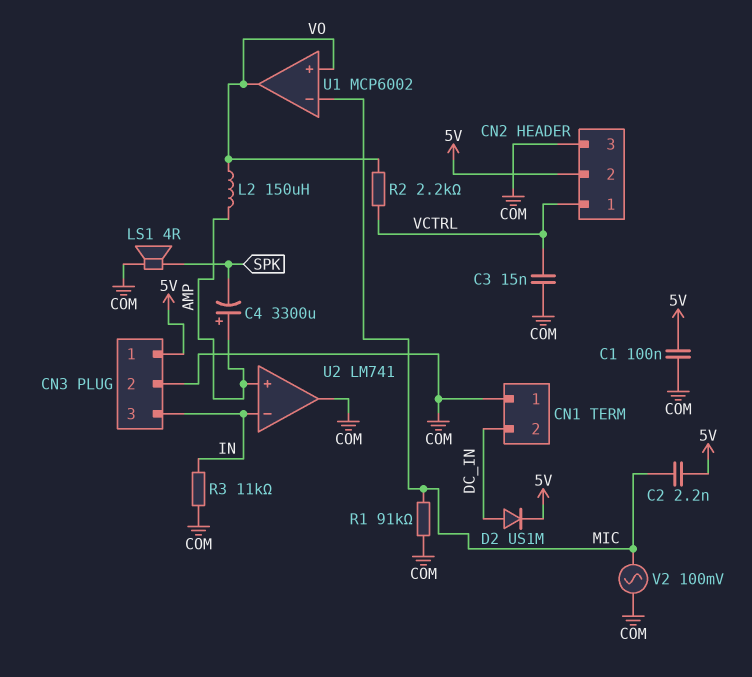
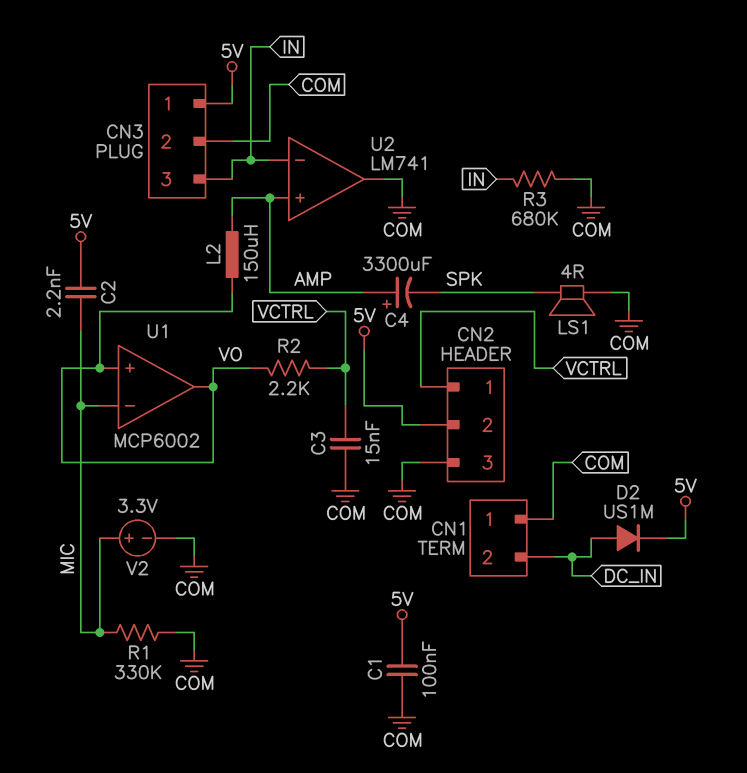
R1: 91k (COM, MIC) -> 330k (COM, MIC)
R3: 11k (COM, IN) -> 680k (COM, IN)
V2: AC 100mV (COM, MIC) -> 3.3V (plus MIC, minus COM)

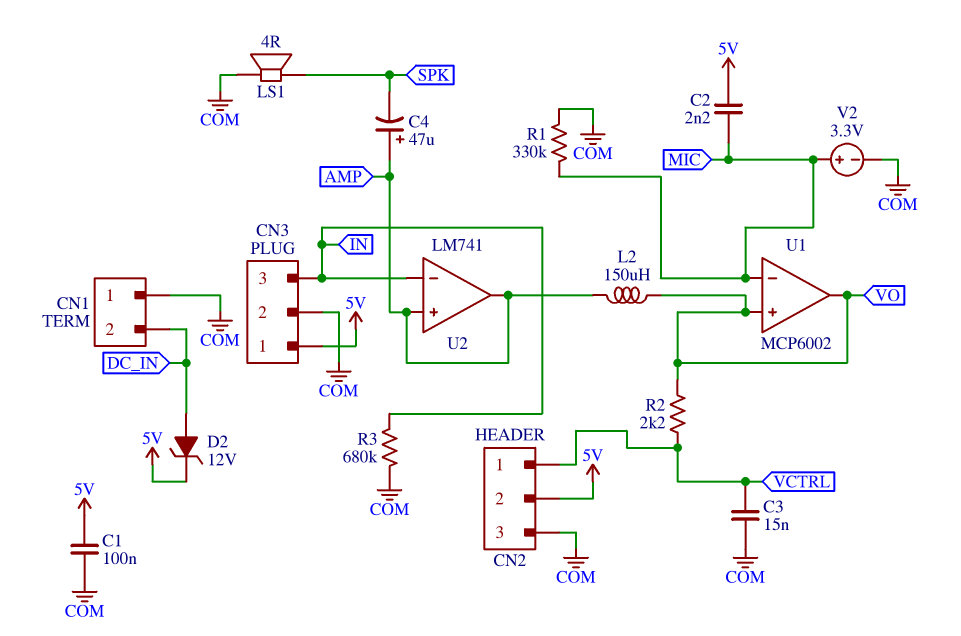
C4: 3300uF (plus AMP, minus SPK) -> 47uF (plus AMP, minus SPK)
D2: diode US1M (A DC_IN, K 5V) -> zener 12V (A DC_IN, K 5V)
U2 pin out: COM -> AMP

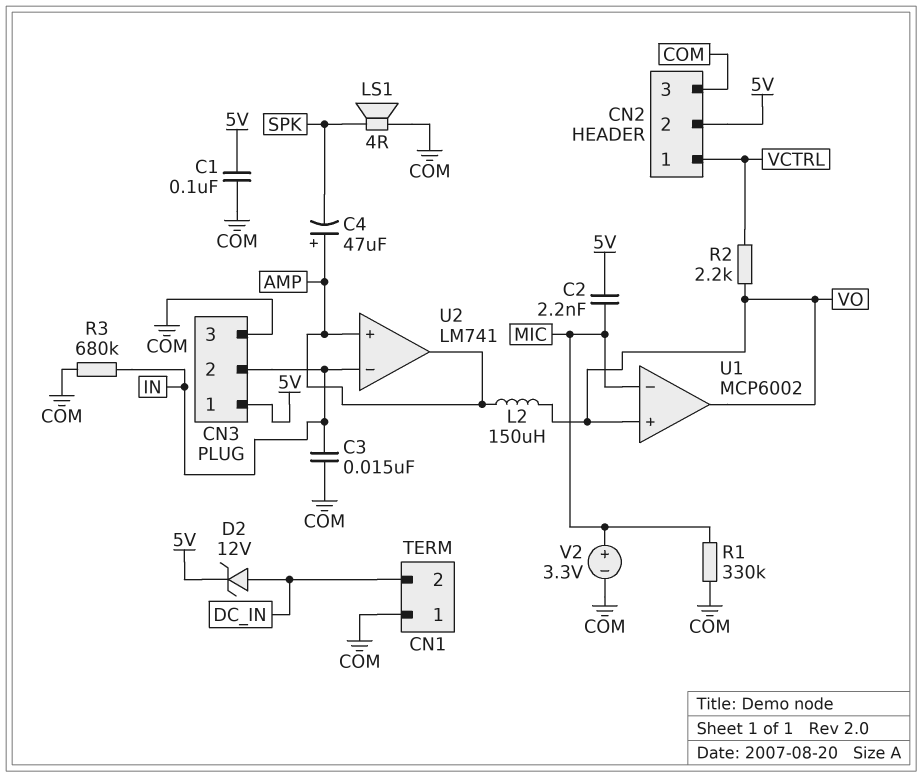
C3: 15nF (COM, VCTRL) -> 15nF (COM, IN)
CN3 pin 2: COM -> IN
CN3 pin 3: IN -> COM

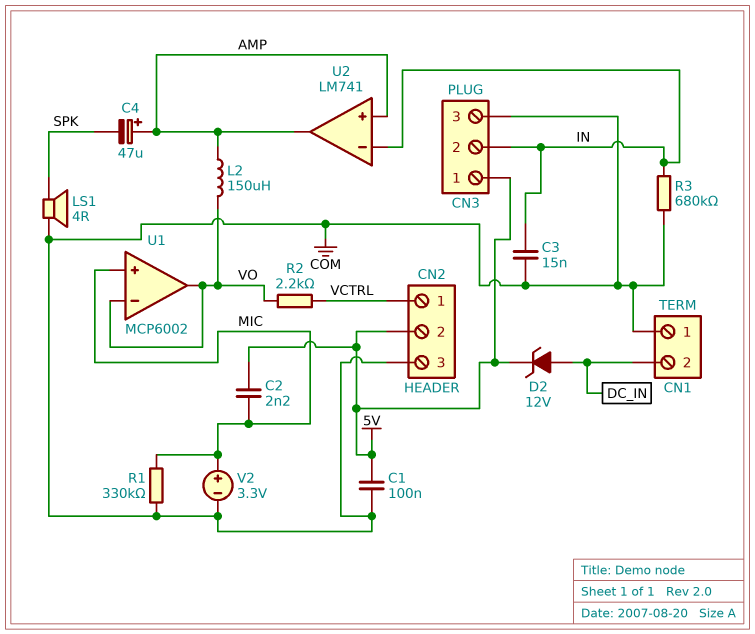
U1 pin in+: VO -> MIC
U1 pin in-: MIC -> VO

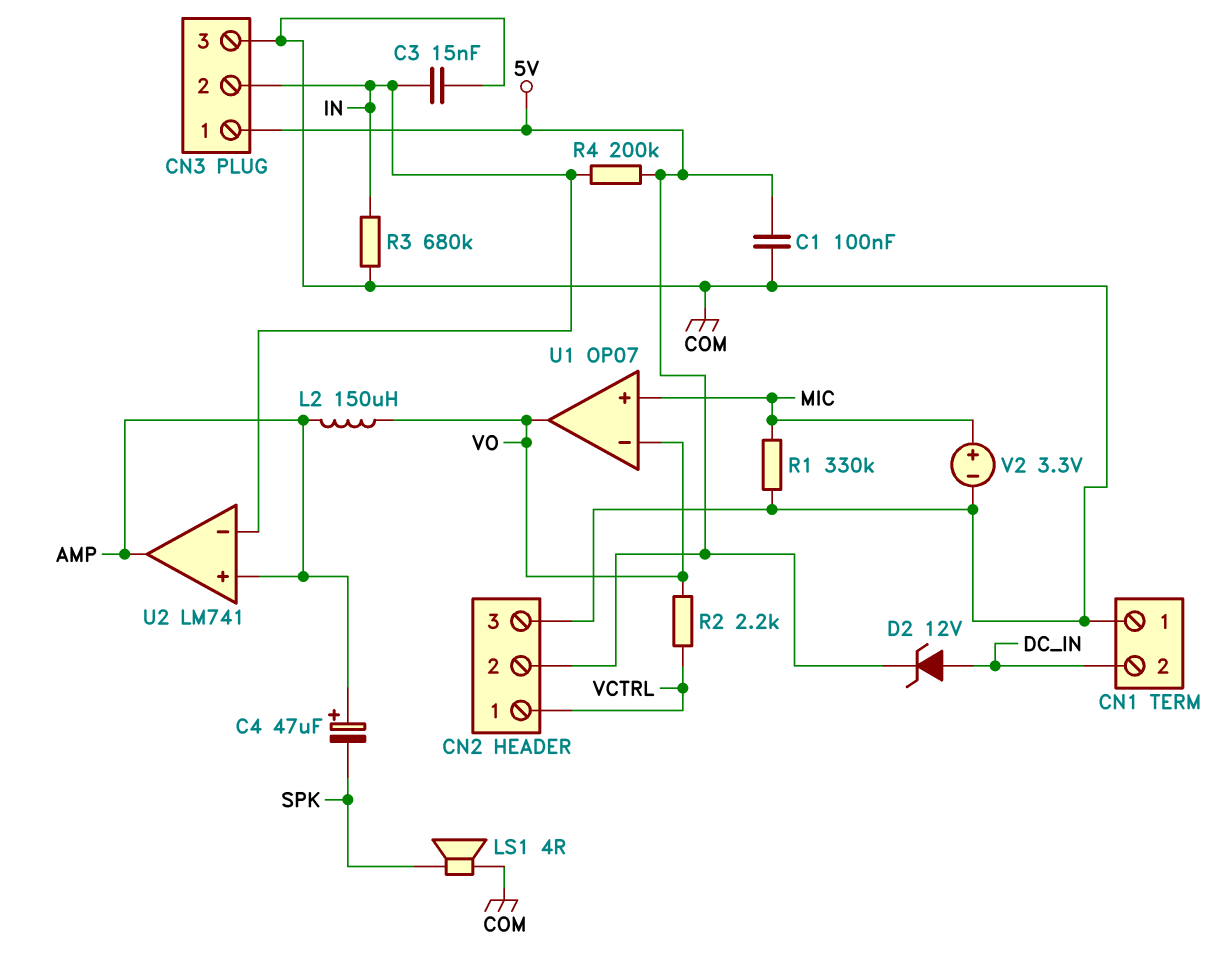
C2: 2.2nF (5V, MIC) -> none
R4: none -> 200k (5V, IN)
U1: MCP6002 -> OP07

